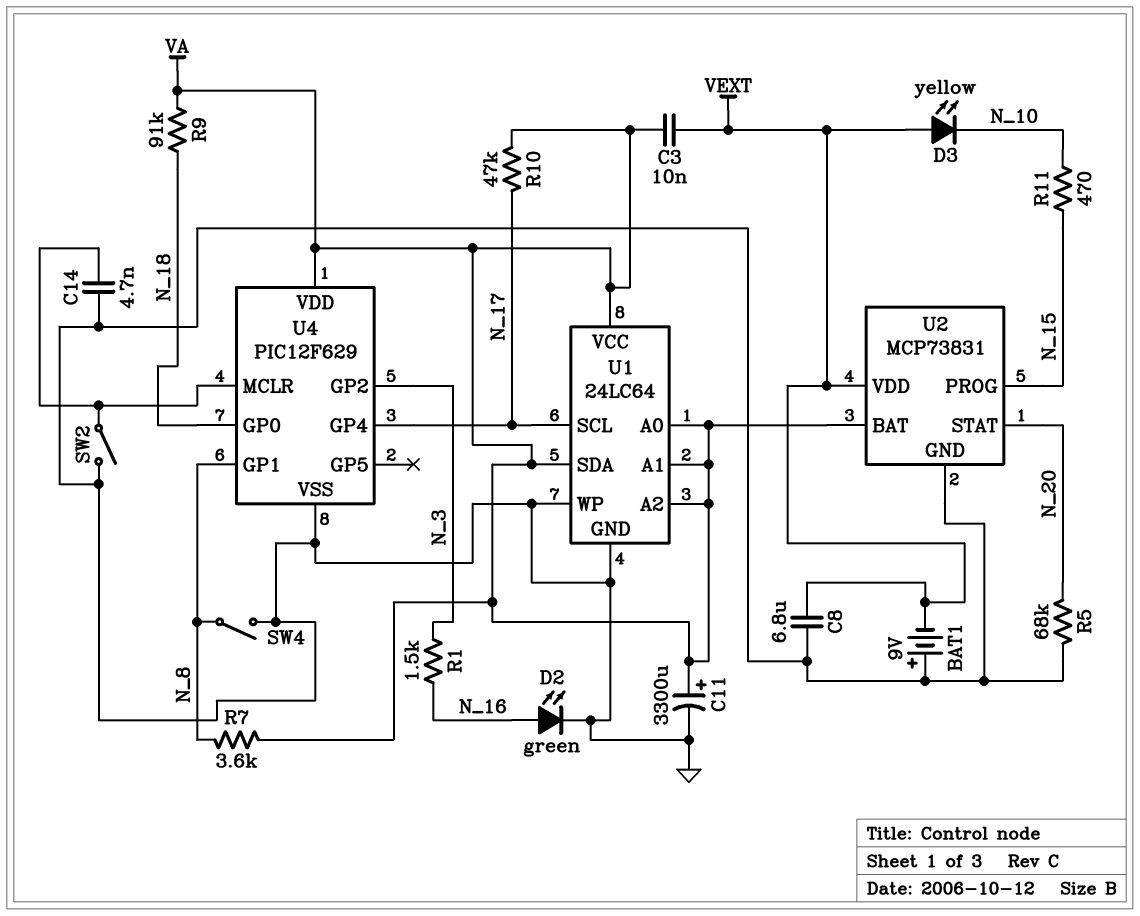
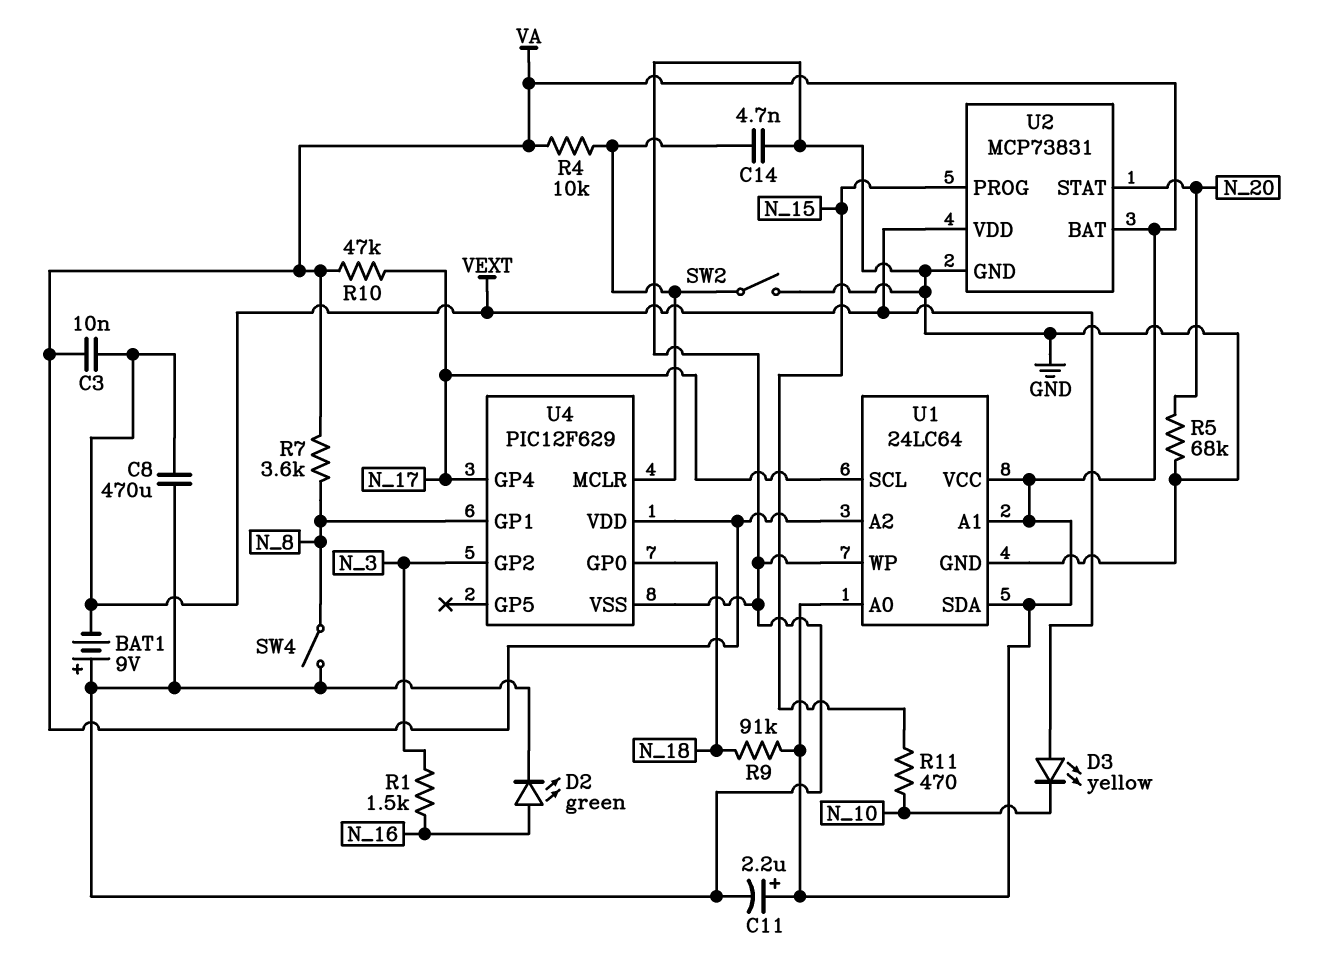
C8: 6.8uF (GND, VEXT) -> 470uF (GND, VEXT)
C11: 3300uF (plus VA, minus GND) -> 2.2uF (plus VA, minus GND)
R4: none -> 10k (U4/MCLR, VA)

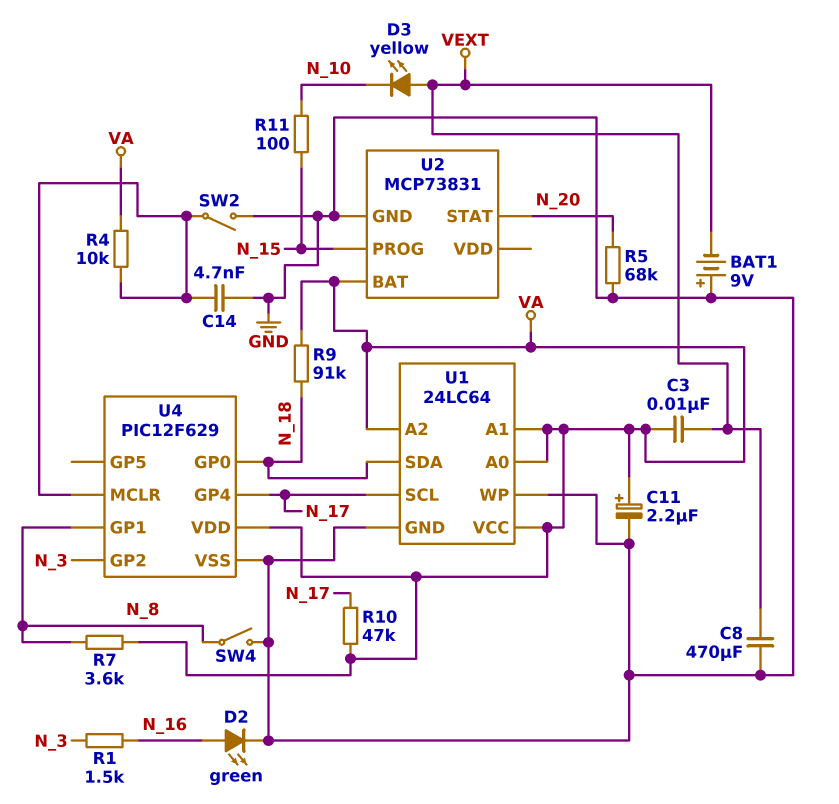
R11: 470 (N_10, N_15) -> 100 (N_10, N_15)
U1 pin SDA: VA -> N_18
U2 pin VDD: VEXT -> none

